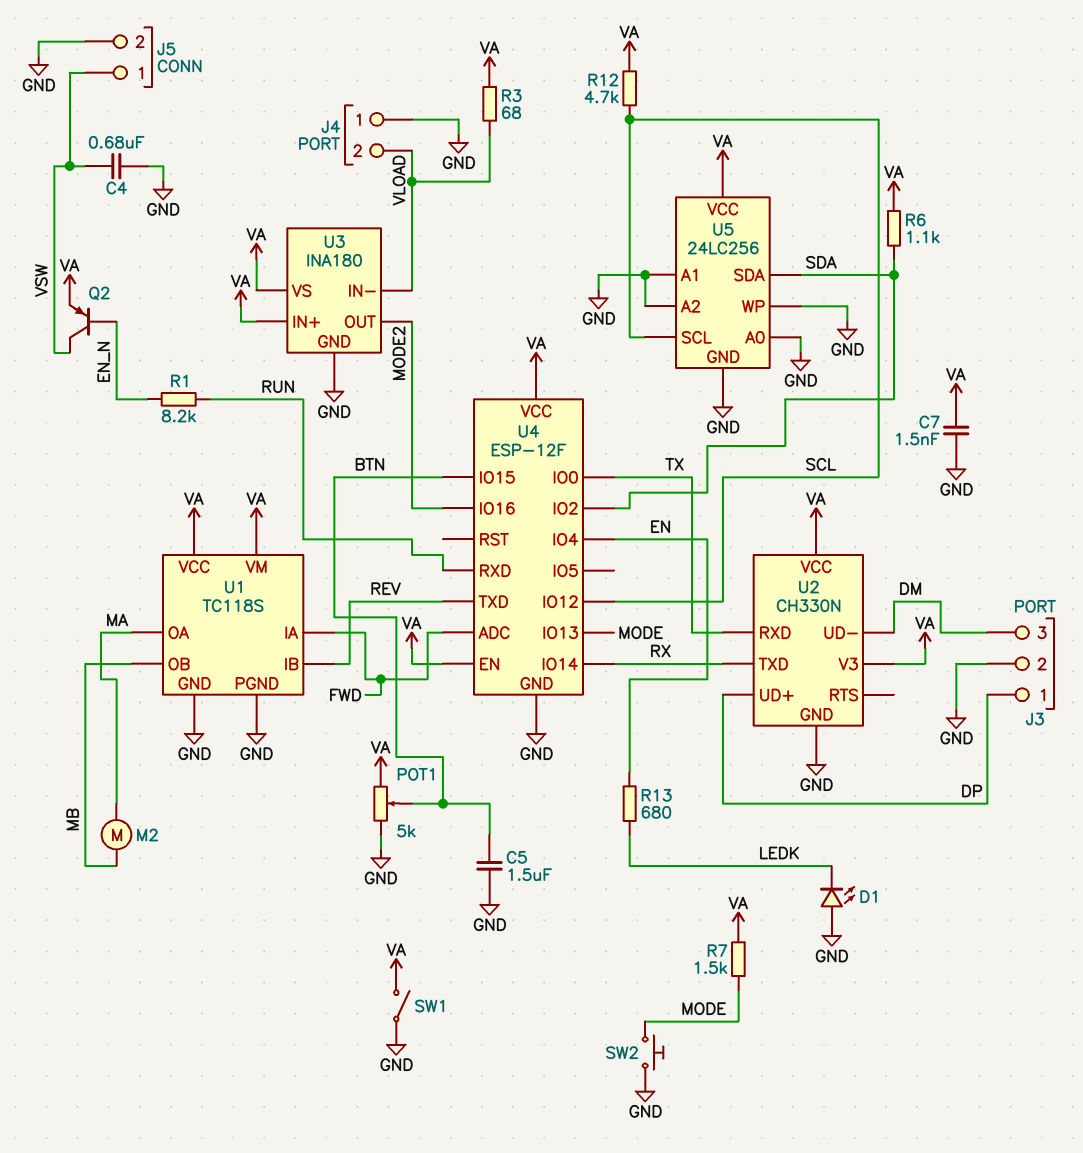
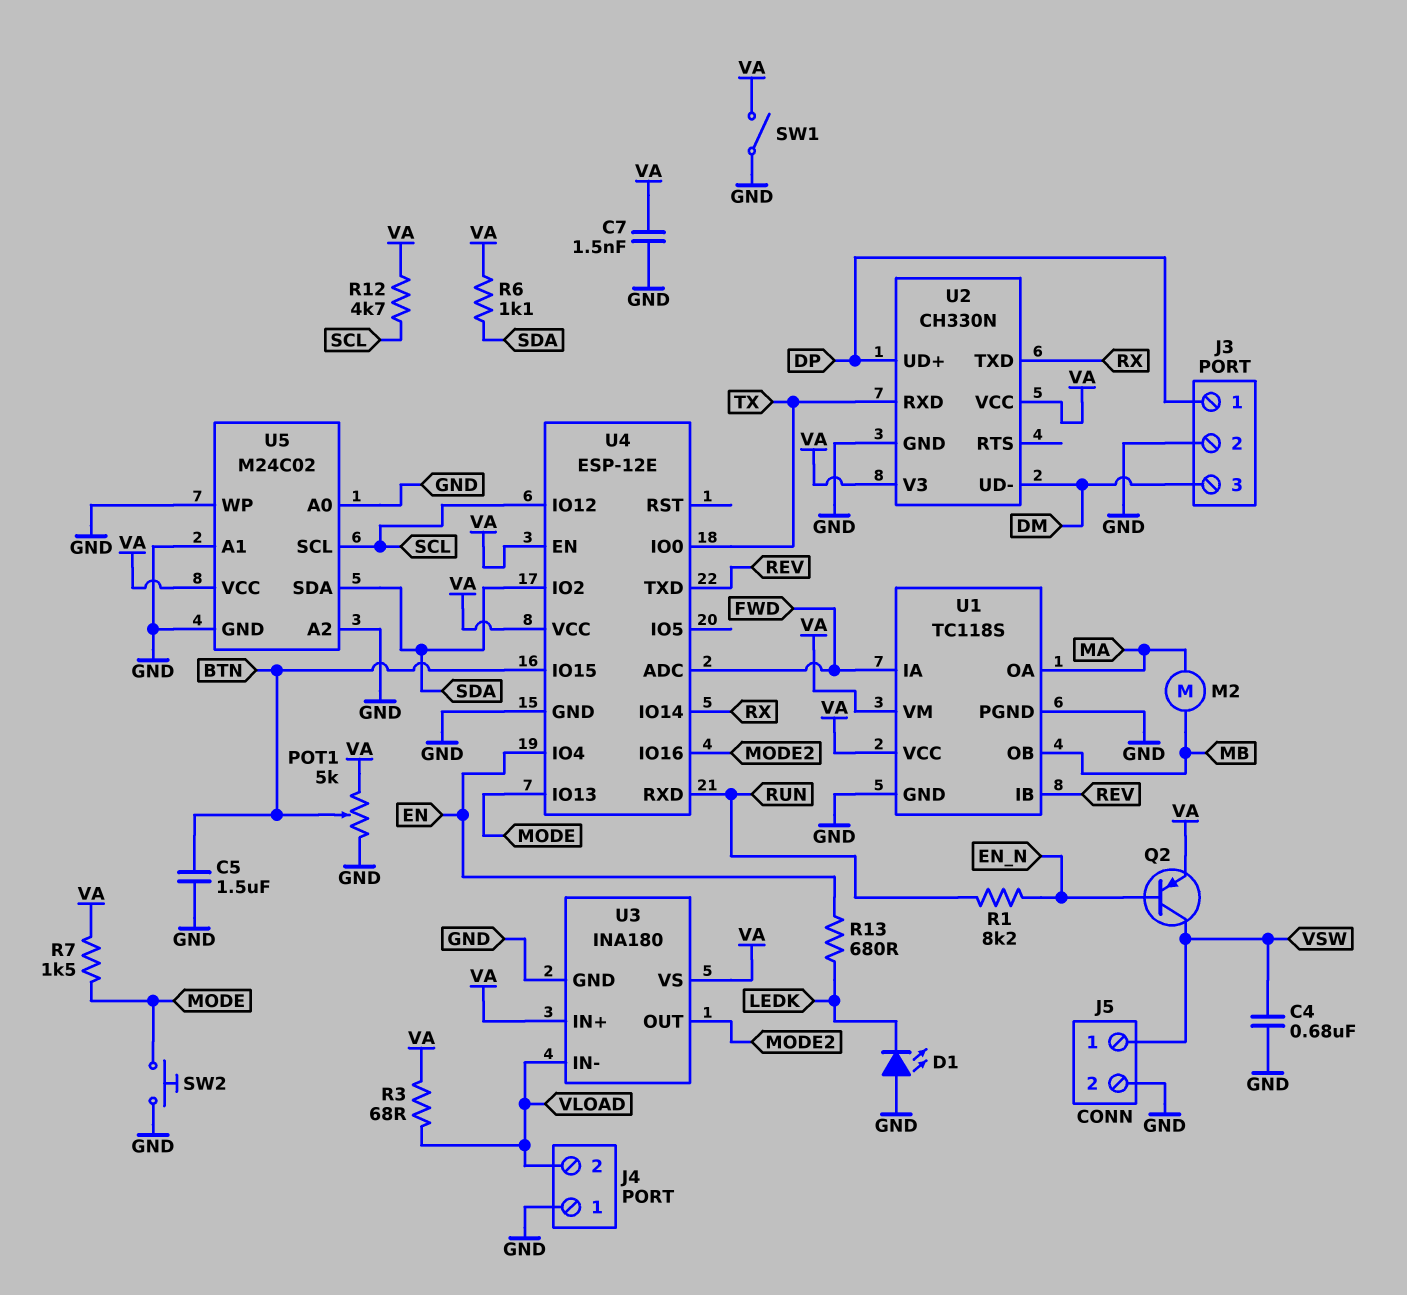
U4: ESP-12F -> ESP-12E
U5: 24LC256 -> M24C02

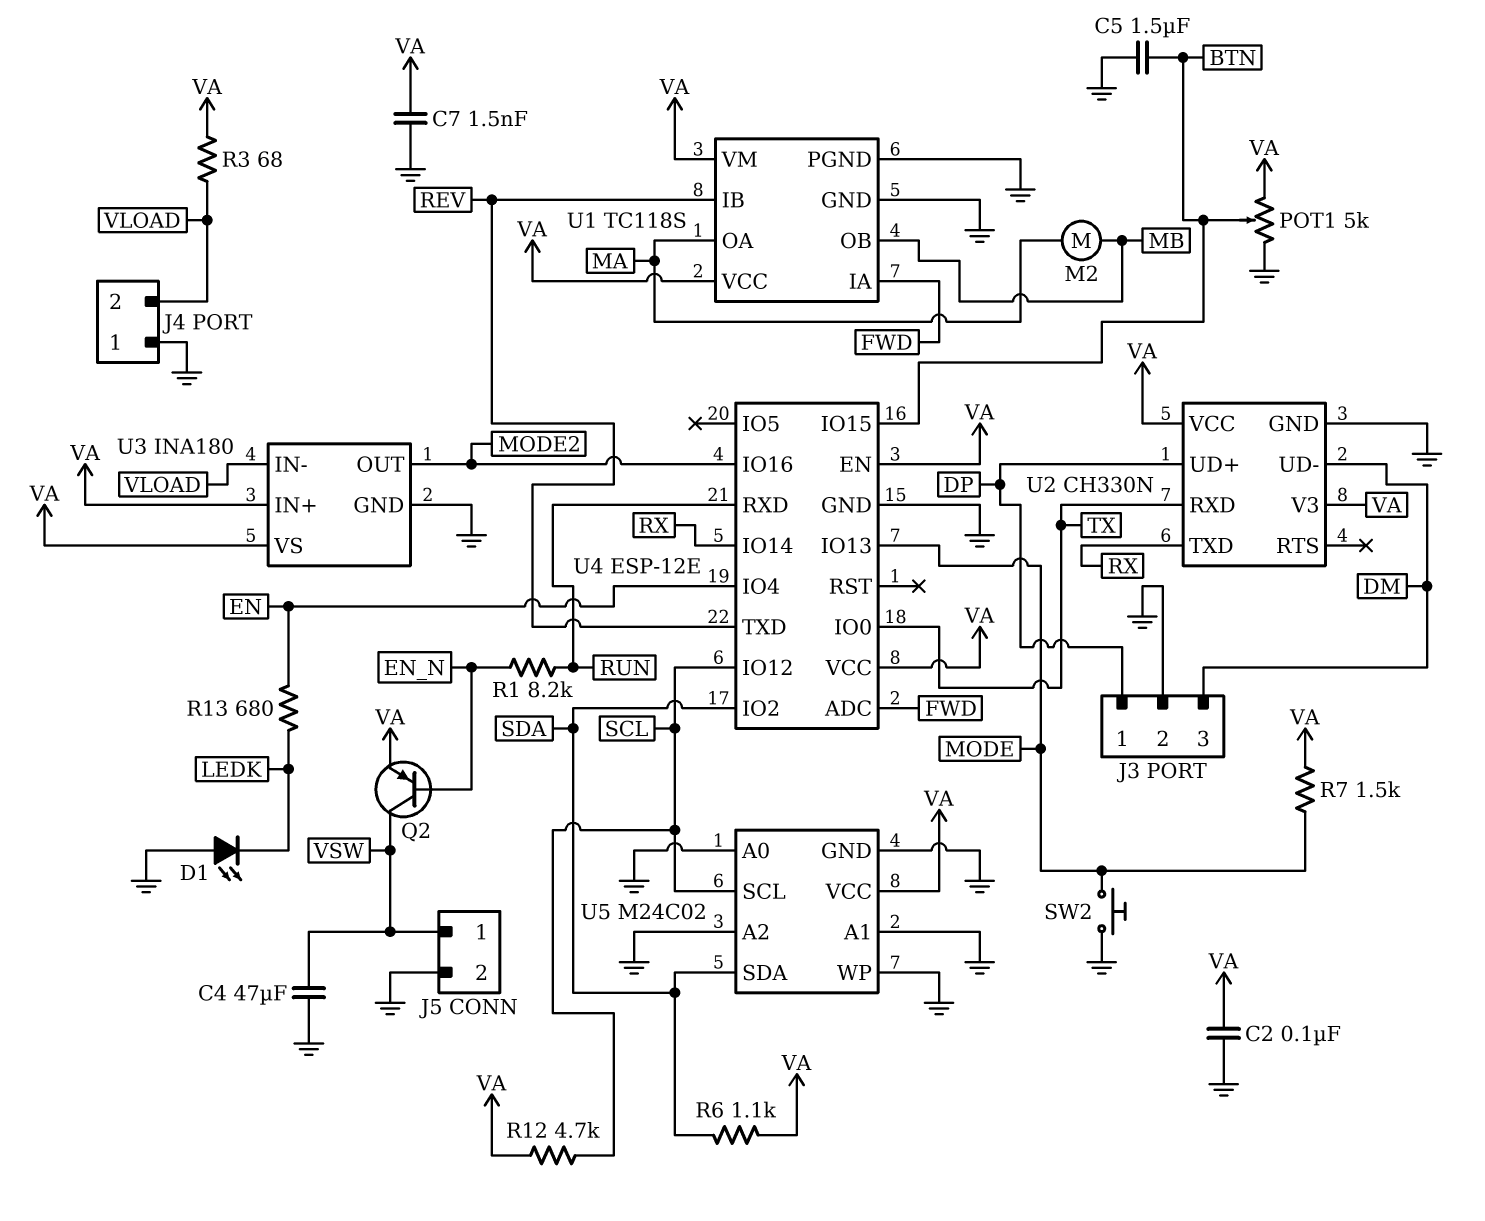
C2: none -> 100nF (GND, VA)
C4: 680nF (GND, VSW) -> 47uF (GND, VSW)
SW1: switch (GND, VA) -> none

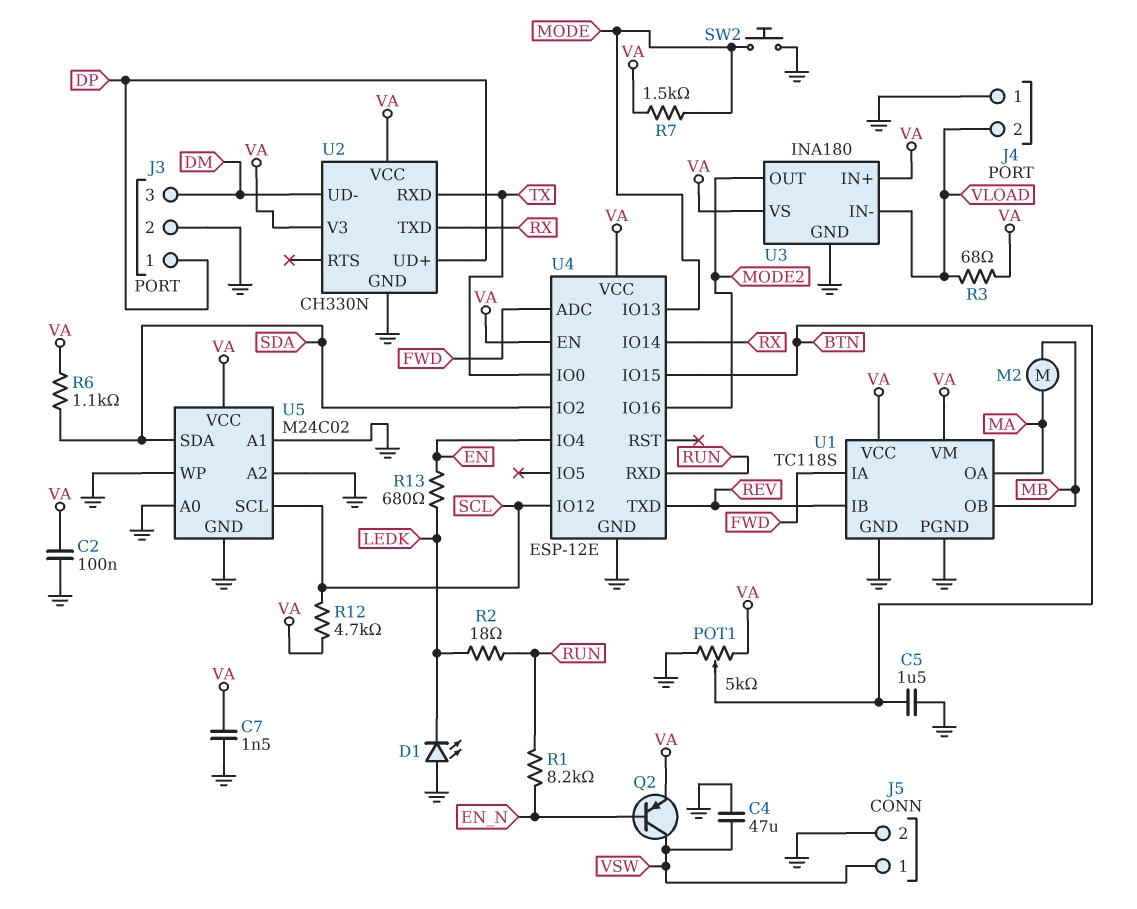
R2: none -> 18 (LEDK, RUN)

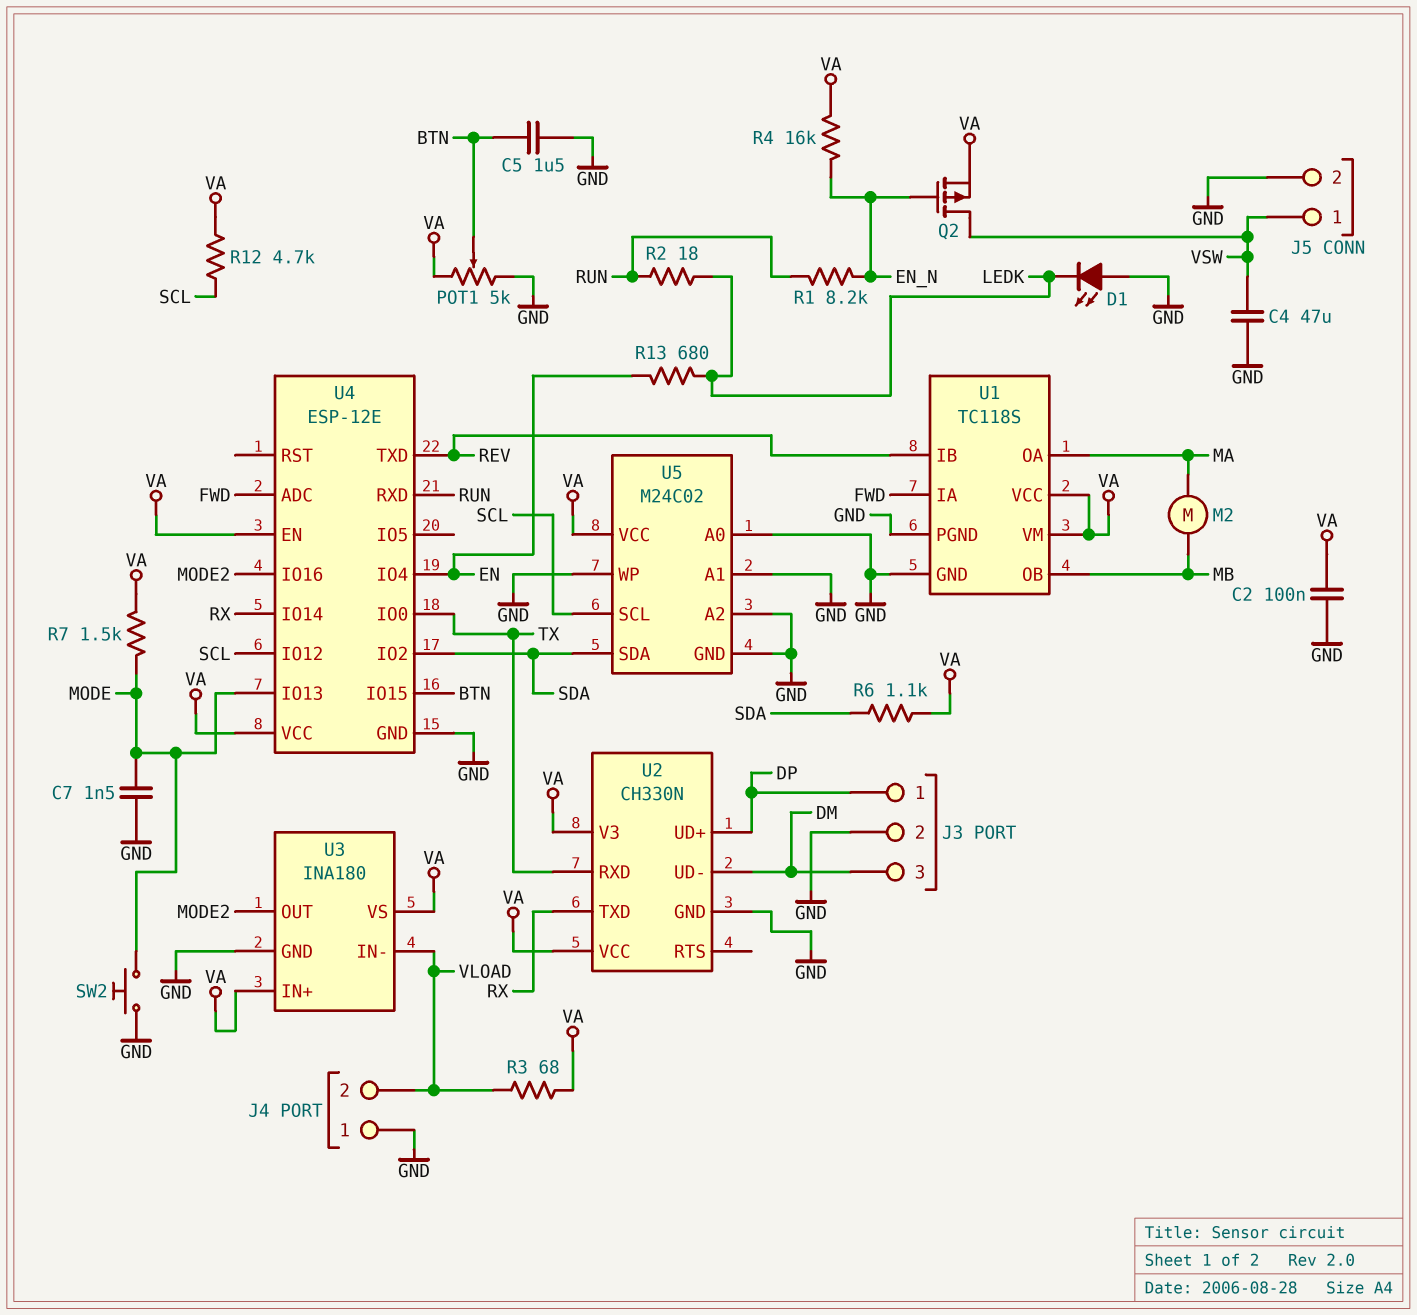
C7: 1.5nF (GND, VA) -> 1.5nF (GND, MODE)
Q2: PNP (B EN_N, C VSW, E VA) -> PMOS (G EN_N, D VSW, S VA)
R4: none -> 16k (EN_N, VA)

